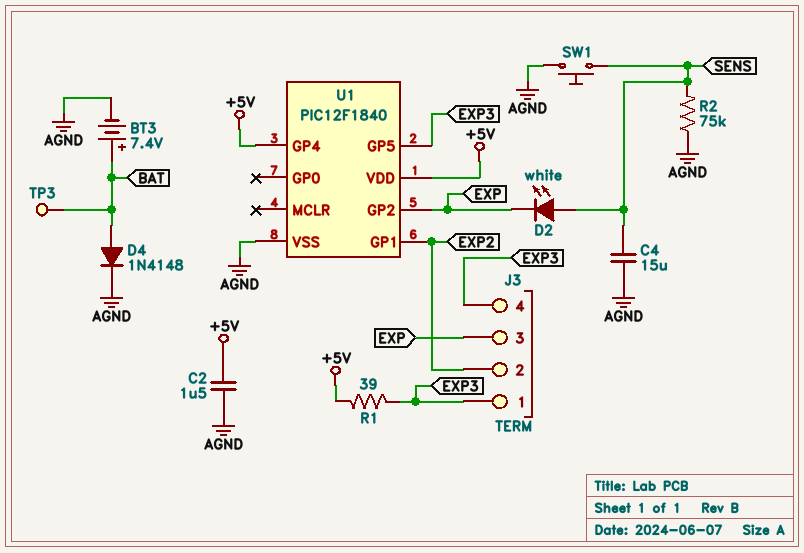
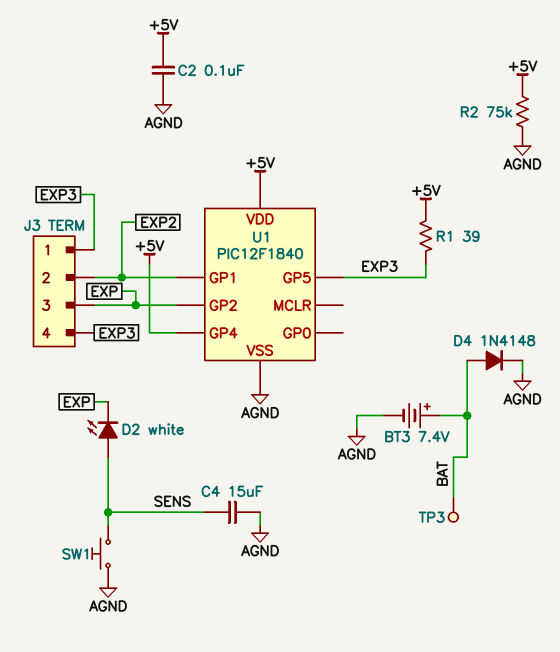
C2: 1.5uF (+5V, AGND) -> 100nF (+5V, AGND)
R2: 75k (AGND, SENS) -> 75k (+5V, AGND)

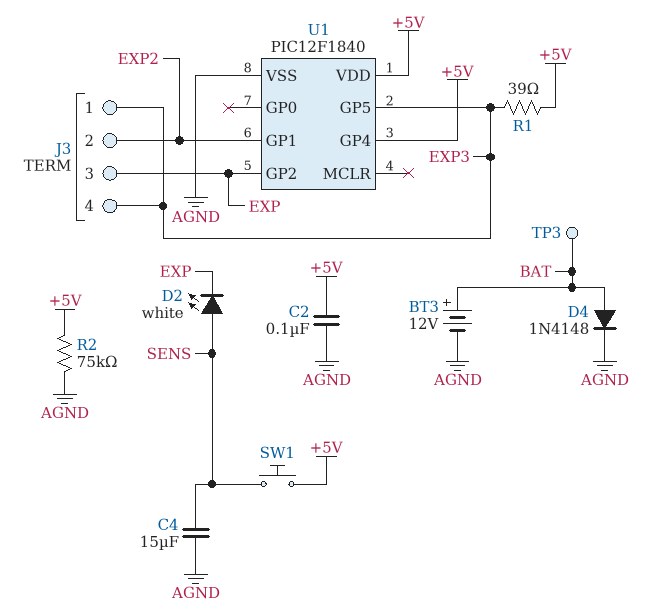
BT3: 7.4V (plus BAT, minus AGND) -> 12V (plus BAT, minus AGND)
SW1: button (AGND, SENS) -> button (+5V, SENS)

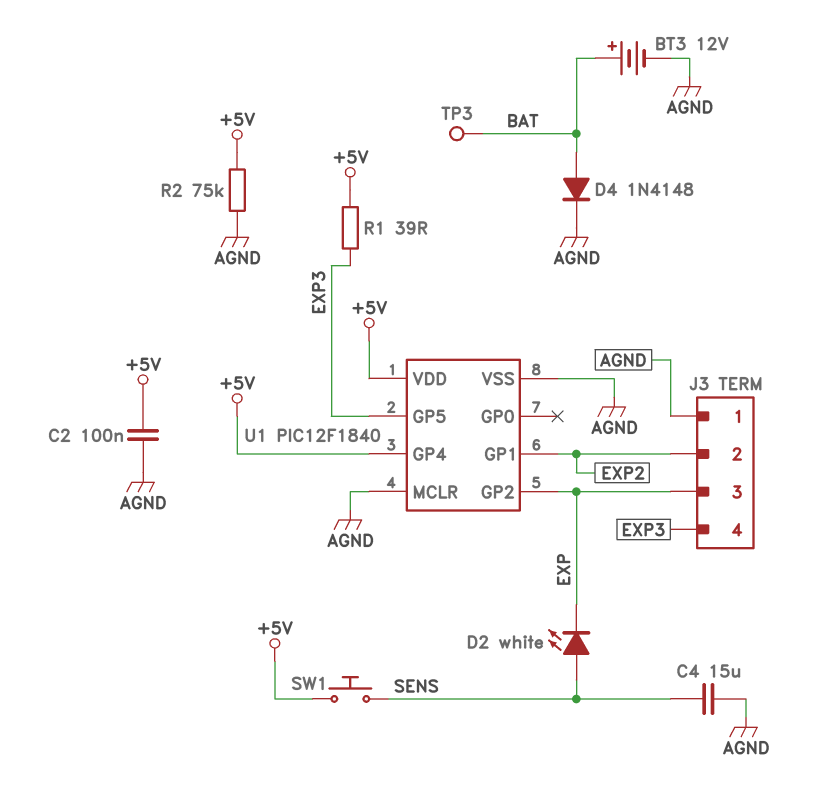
J3 pin 1: EXP3 -> AGND
U1 pin MCLR: none -> AGND

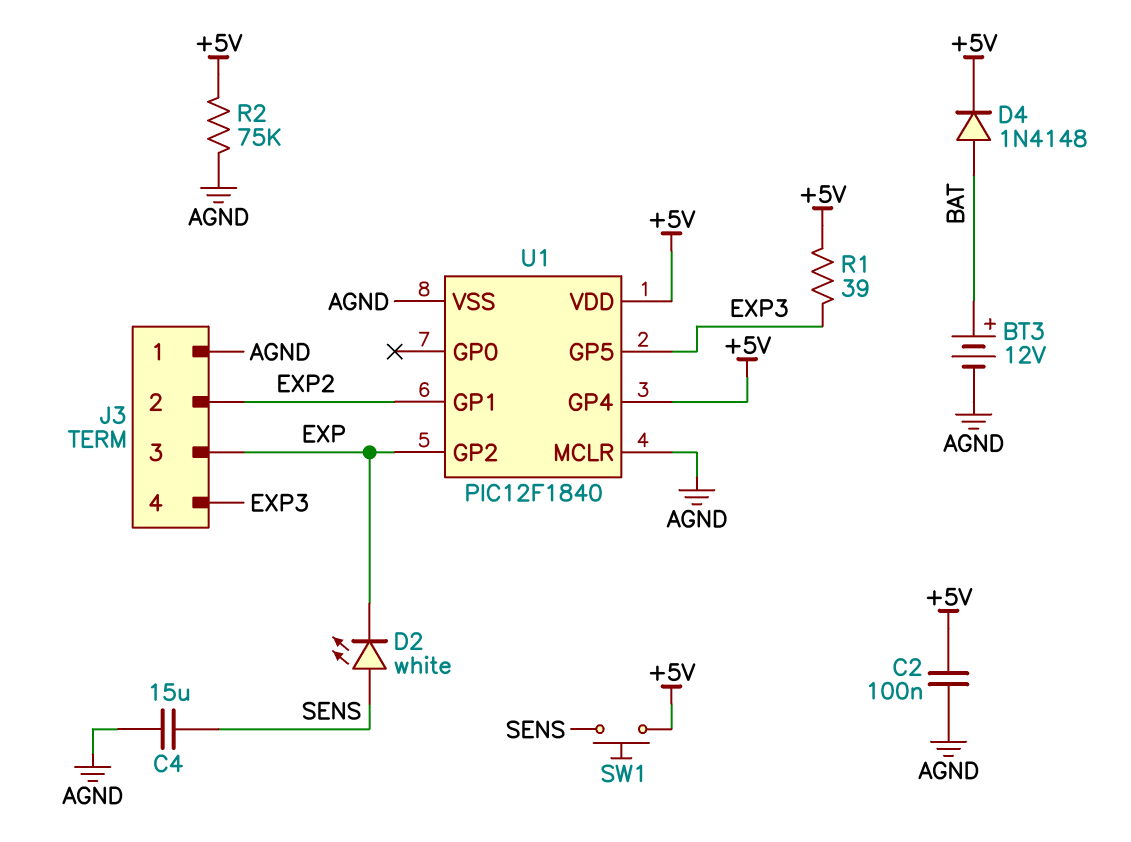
D4: diode 1N4148 (A BAT, K AGND) -> diode 1N4148 (A BAT, K +5V)
TP3: test point (BAT) -> none

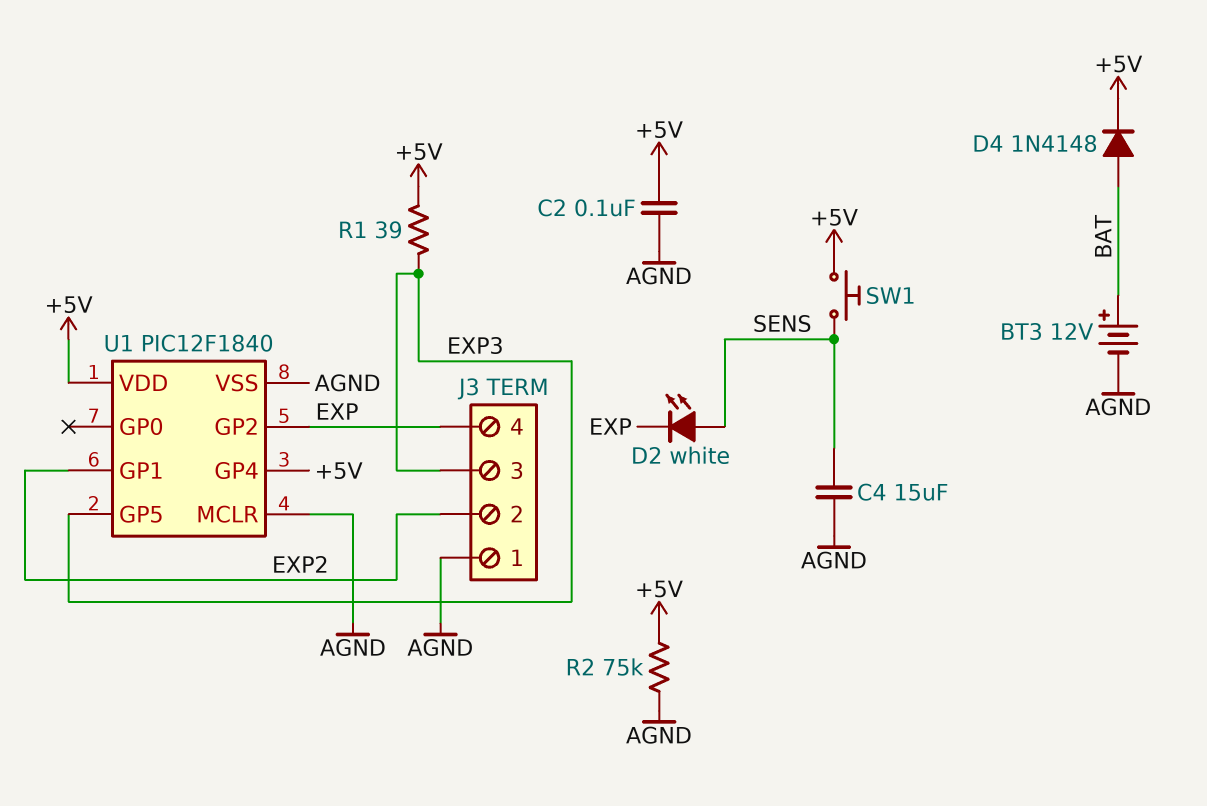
J3 pin 3: EXP -> EXP3
J3 pin 4: EXP3 -> EXP

